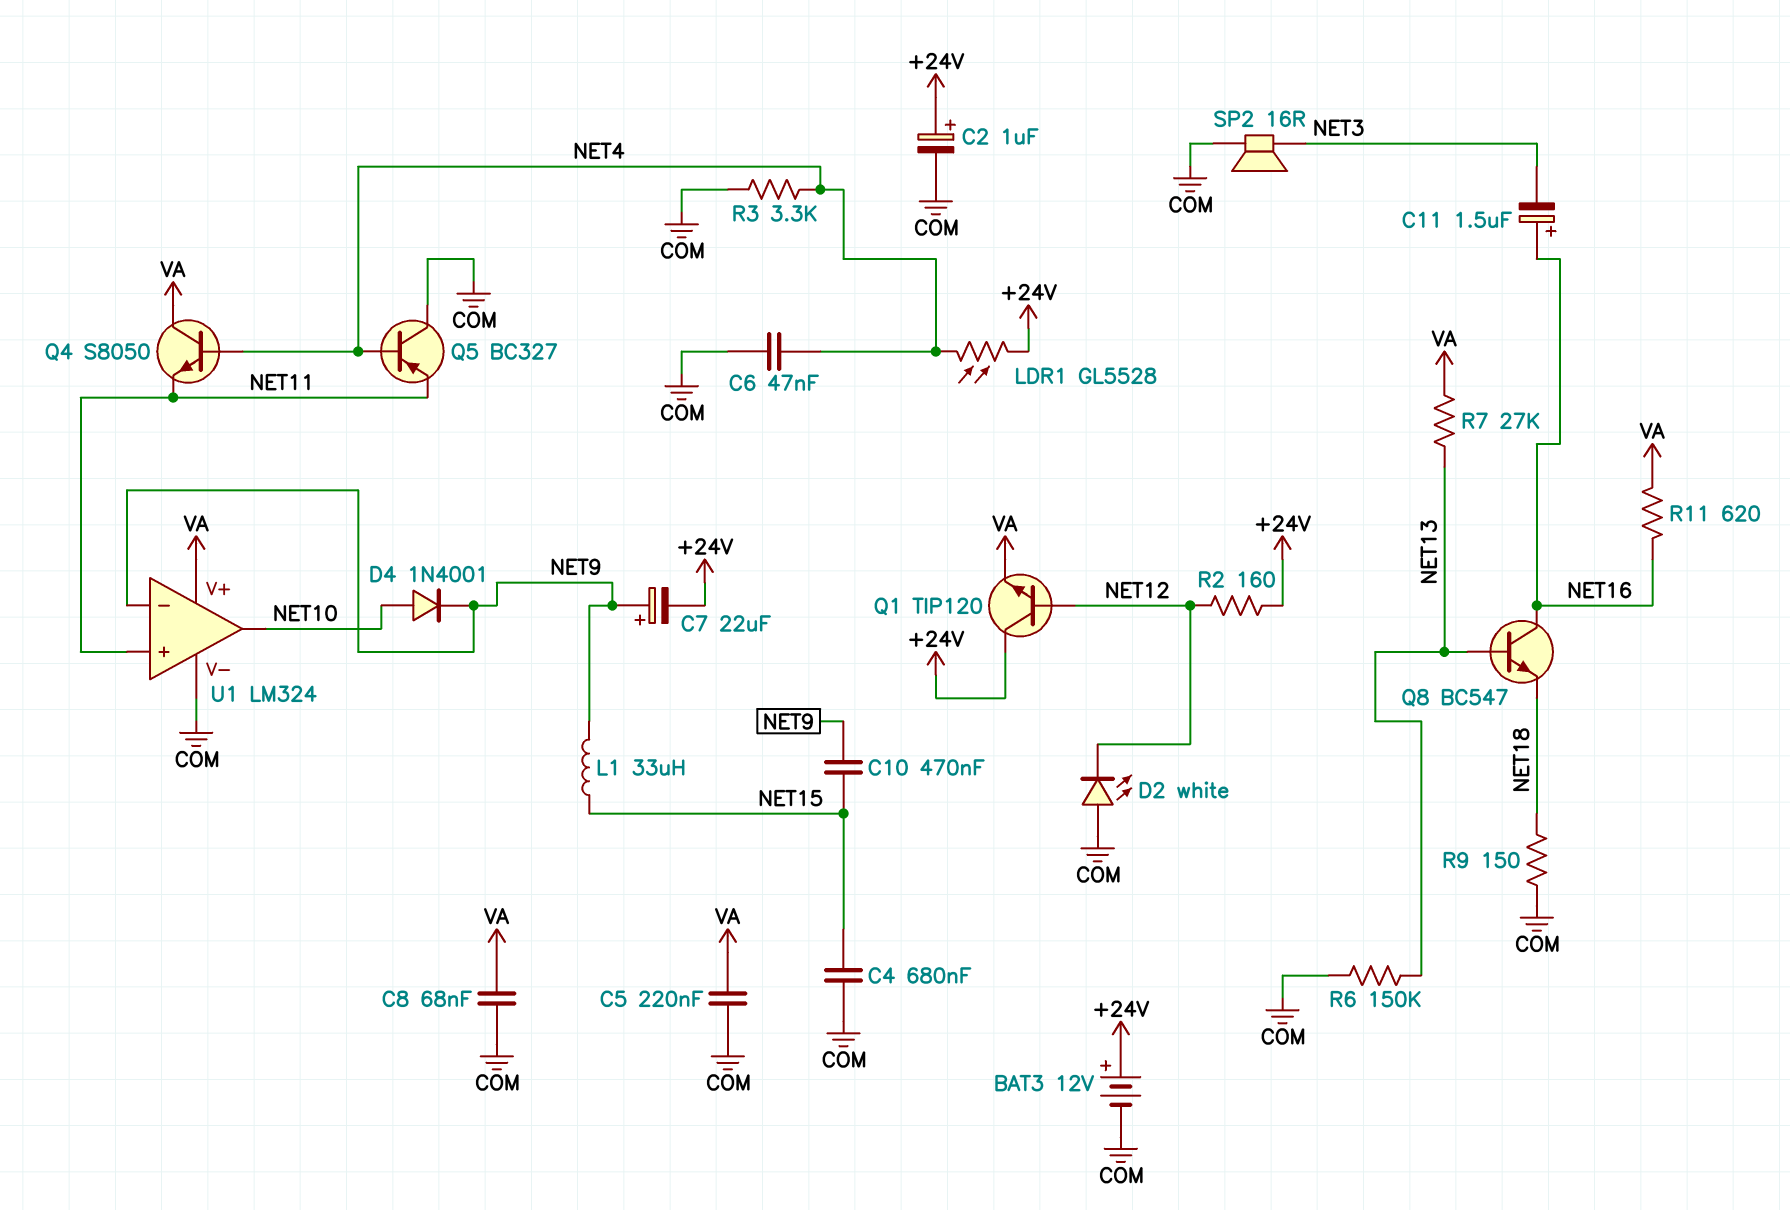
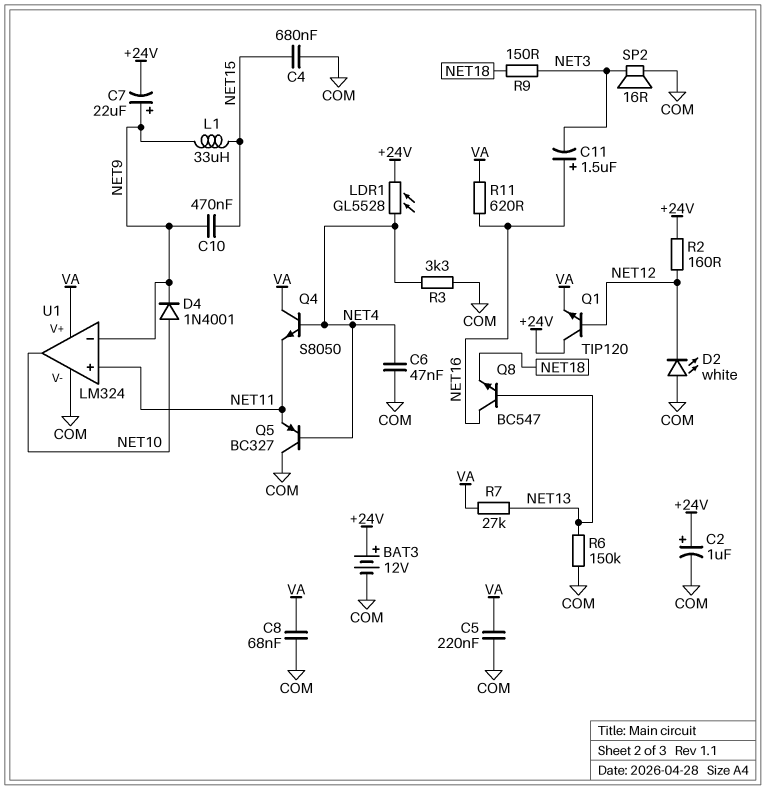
R9: 150 (COM, NET18) -> 150 (NET3, NET18)

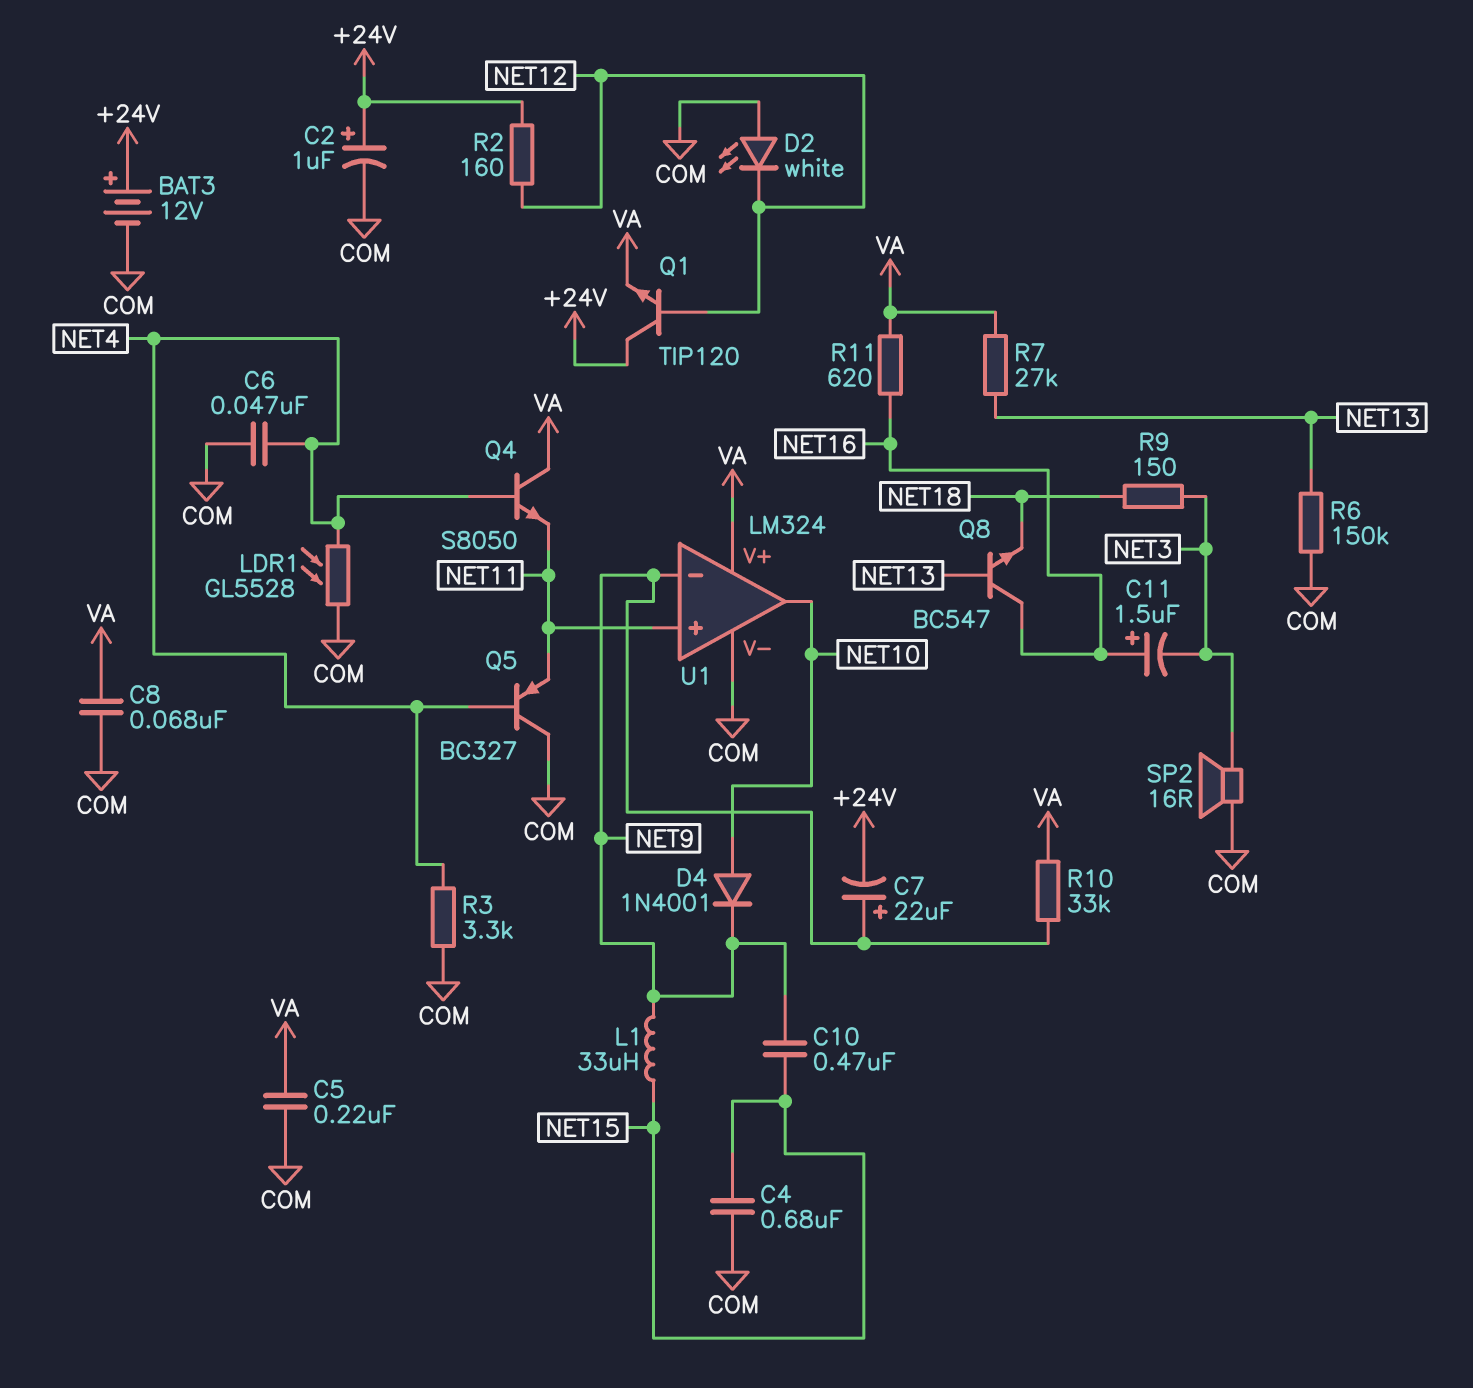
LDR1: GL5528 (+24V, NET4) -> GL5528 (COM, NET4)
R10: none -> 33k (NET9, VA)

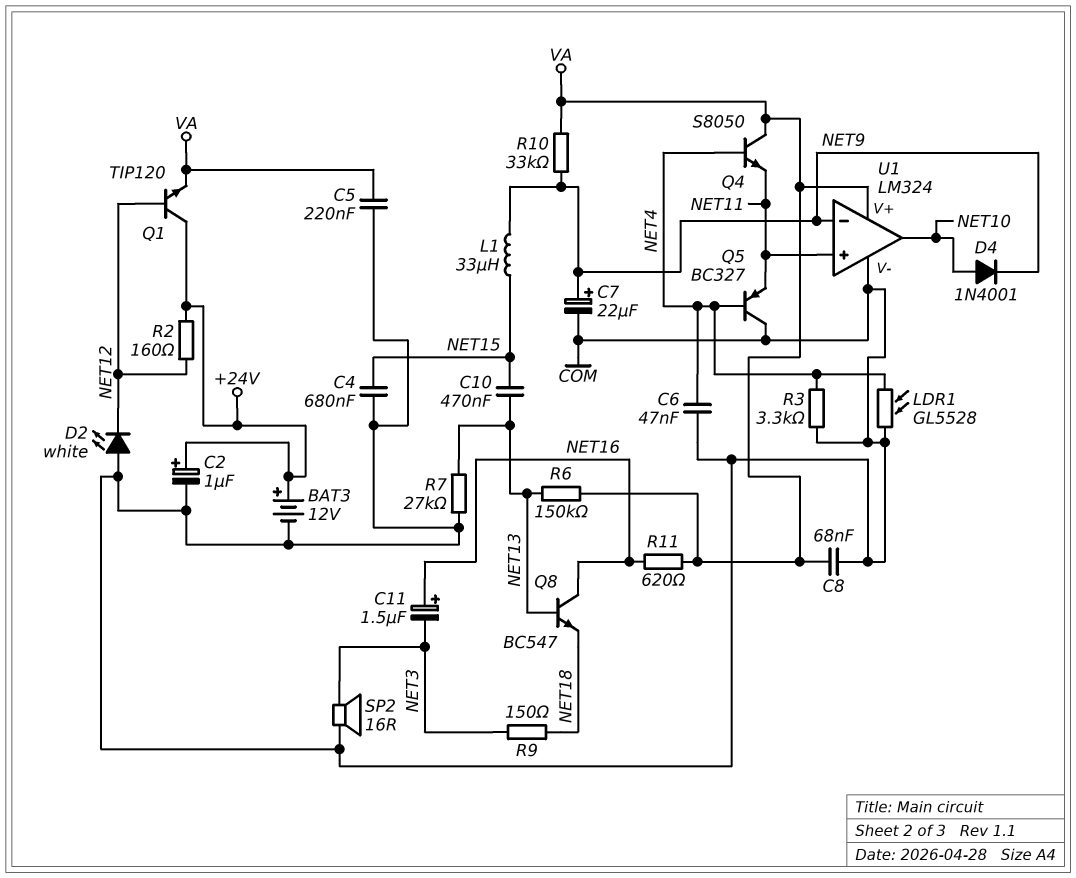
C7: 22uF (plus NET9, minus +24V) -> 22uF (plus NET9, minus COM)
C10: 470nF (NET9, NET15) -> 470nF (NET13, NET15)
R6: 150k (COM, NET13) -> 150k (NET13, VA)
R7: 27k (NET13, VA) -> 27k (COM, NET13)

